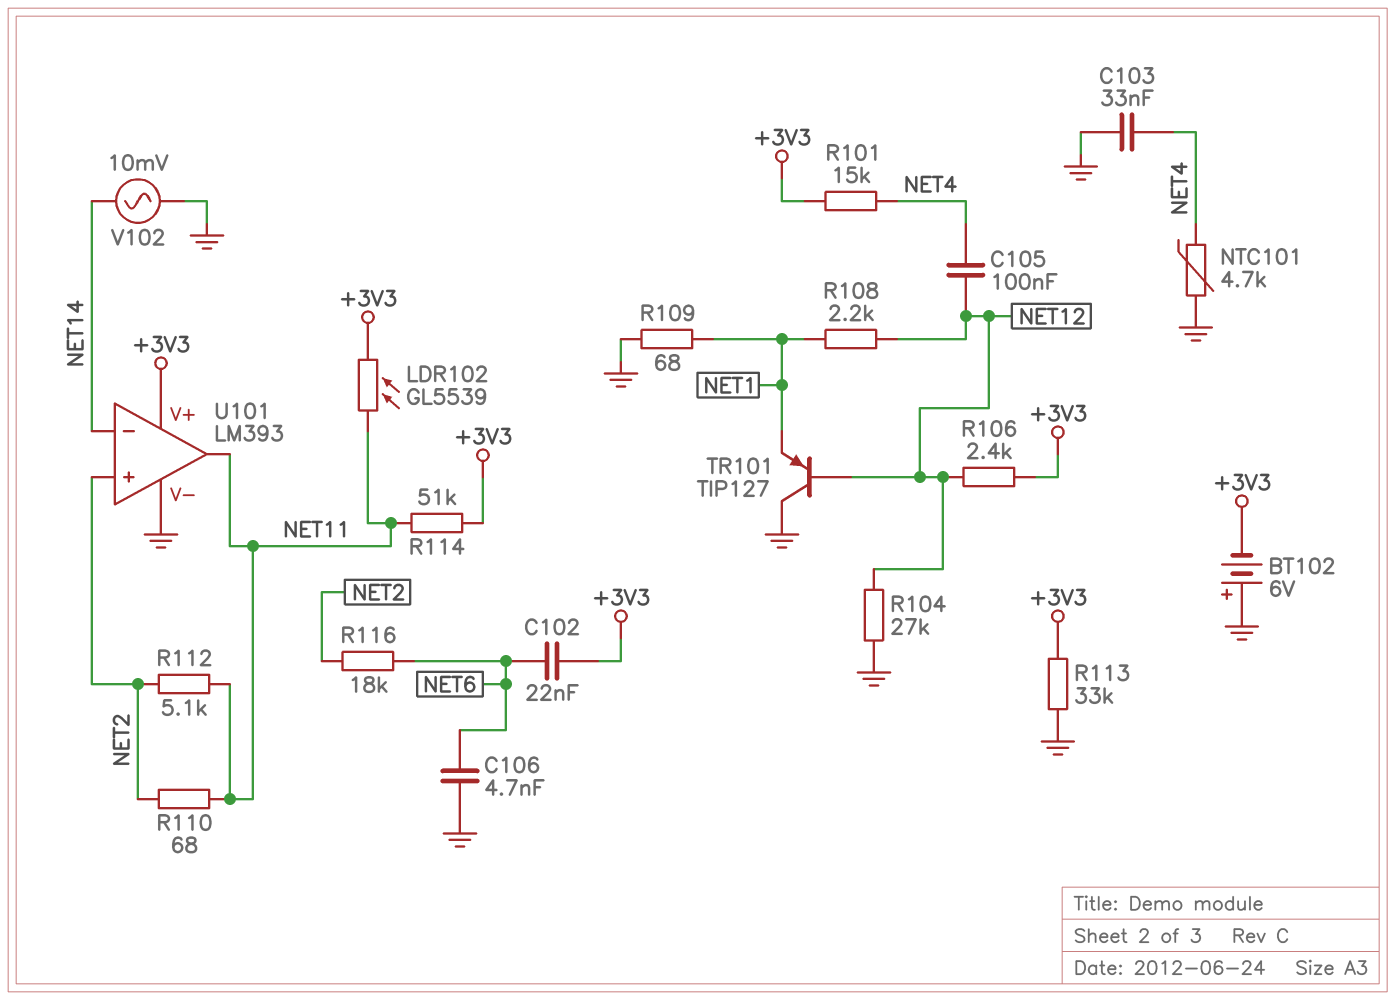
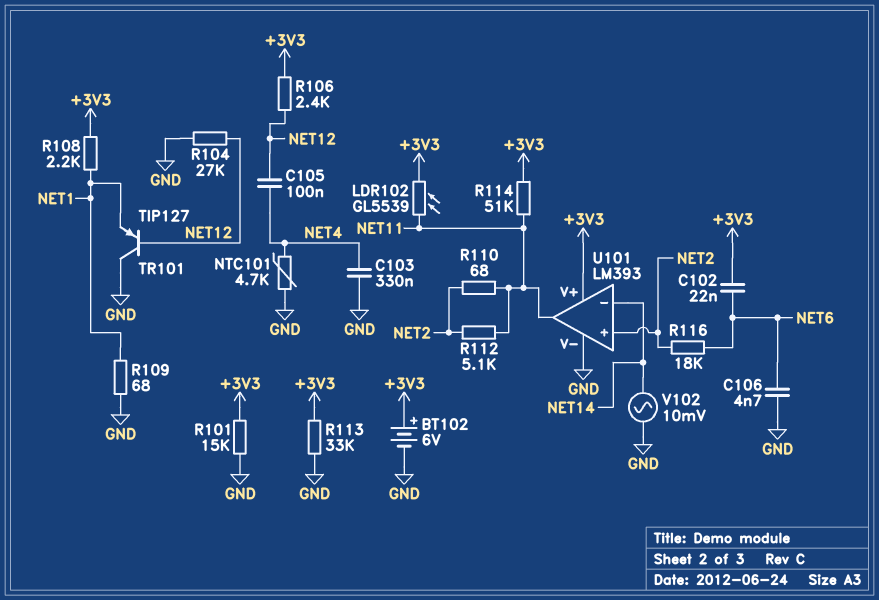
BT102: 6V (plus GND, minus +3V3) -> 6V (plus +3V3, minus GND)
C103: 33nF (GND, NET4) -> 330nF (GND, NET4)
R101: 15k (+3V3, NET4) -> 15k (+3V3, GND)
R108: 2.2k (NET1, NET12) -> 2.2k (+3V3, NET1)

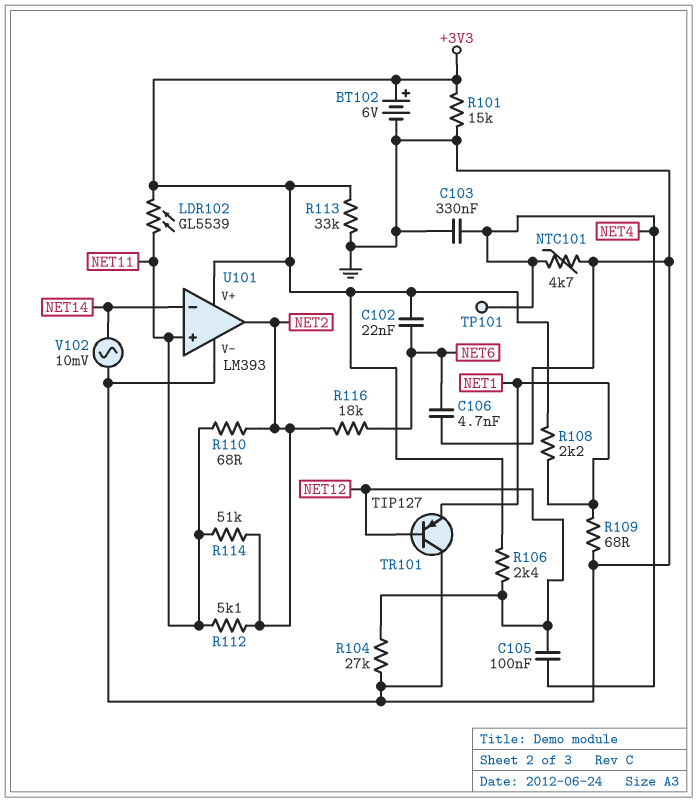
R114: 51k (+3V3, NET11) -> 51k (NET2, NET11)
TP101: none -> test point (NET4)
U101 pin in+: NET2 -> NET11
U101 pin out: NET11 -> NET2

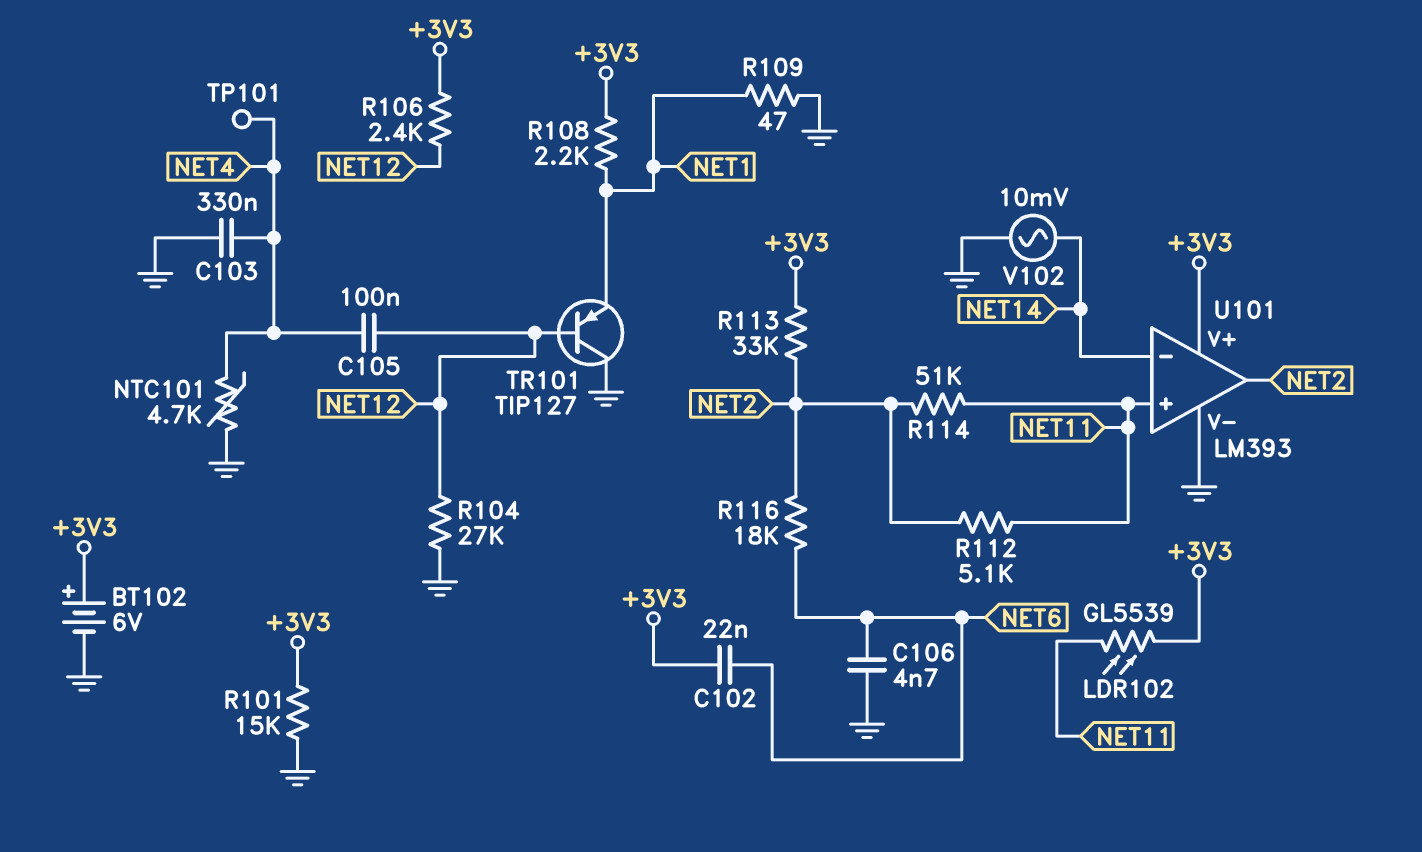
R109: 68 (GND, NET1) -> 47 (GND, NET1)
R110: 68 (NET2, NET11) -> none
R113: 33k (+3V3, GND) -> 33k (+3V3, NET2)

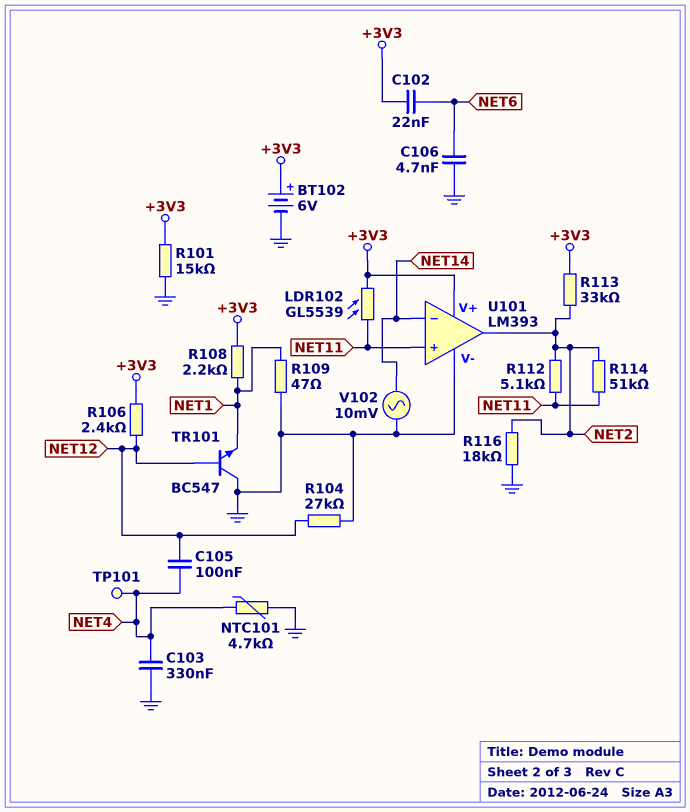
R116: 18k (NET2, NET6) -> 18k (GND, NET2)
TR101: PNP TIP127 (B NET12, C GND, E NET1) -> NPN BC547 (B NET12, C GND, E NET1)

